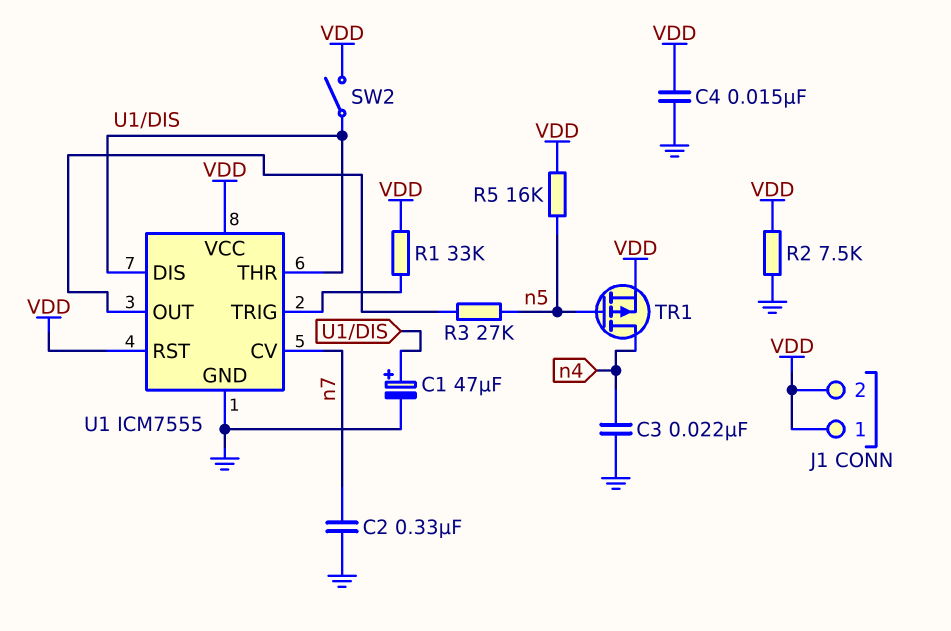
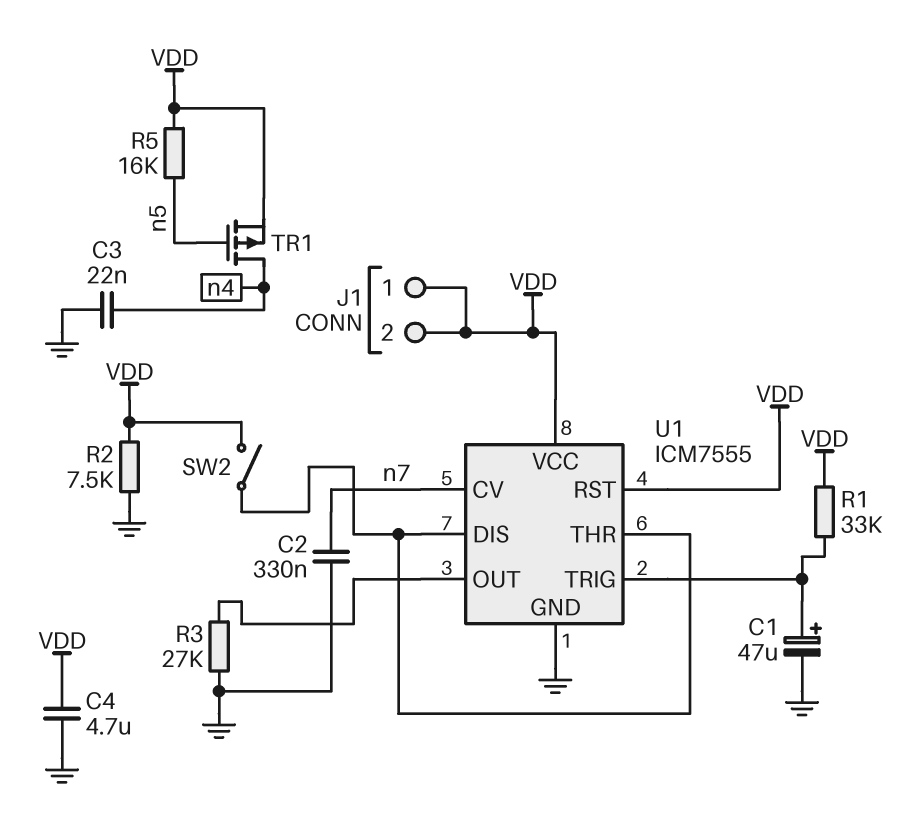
C1: 47uF (plus U1/DIS, minus GND) -> 47uF (plus U1/TRIG, minus GND)
C4: 15nF (GND, VDD) -> 4.7uF (GND, VDD)
R3: 27k (U1/OUT, n5) -> 27k (GND, U1/OUT)

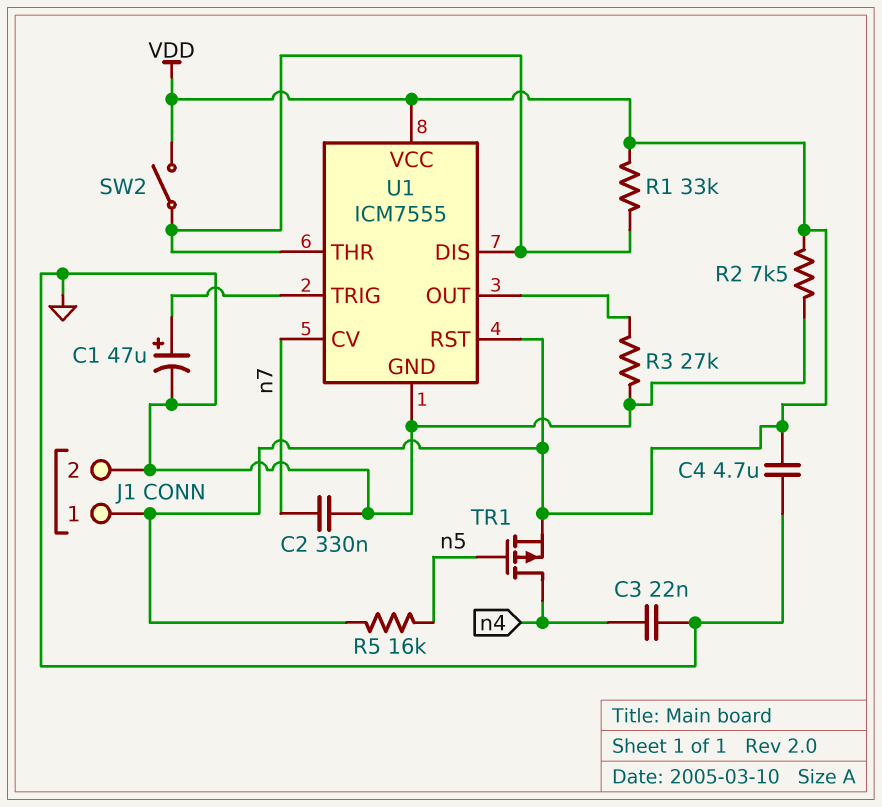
J1 pin 2: VDD -> GND
R1: 33k (U1/TRIG, VDD) -> 33k (U1/DIS, VDD)

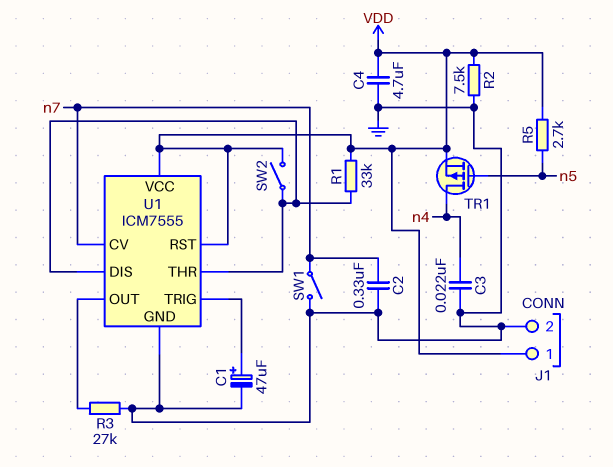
R5: 16k (VDD, n5) -> 2.7k (VDD, n5)
SW1: none -> switch (GND, n7)

